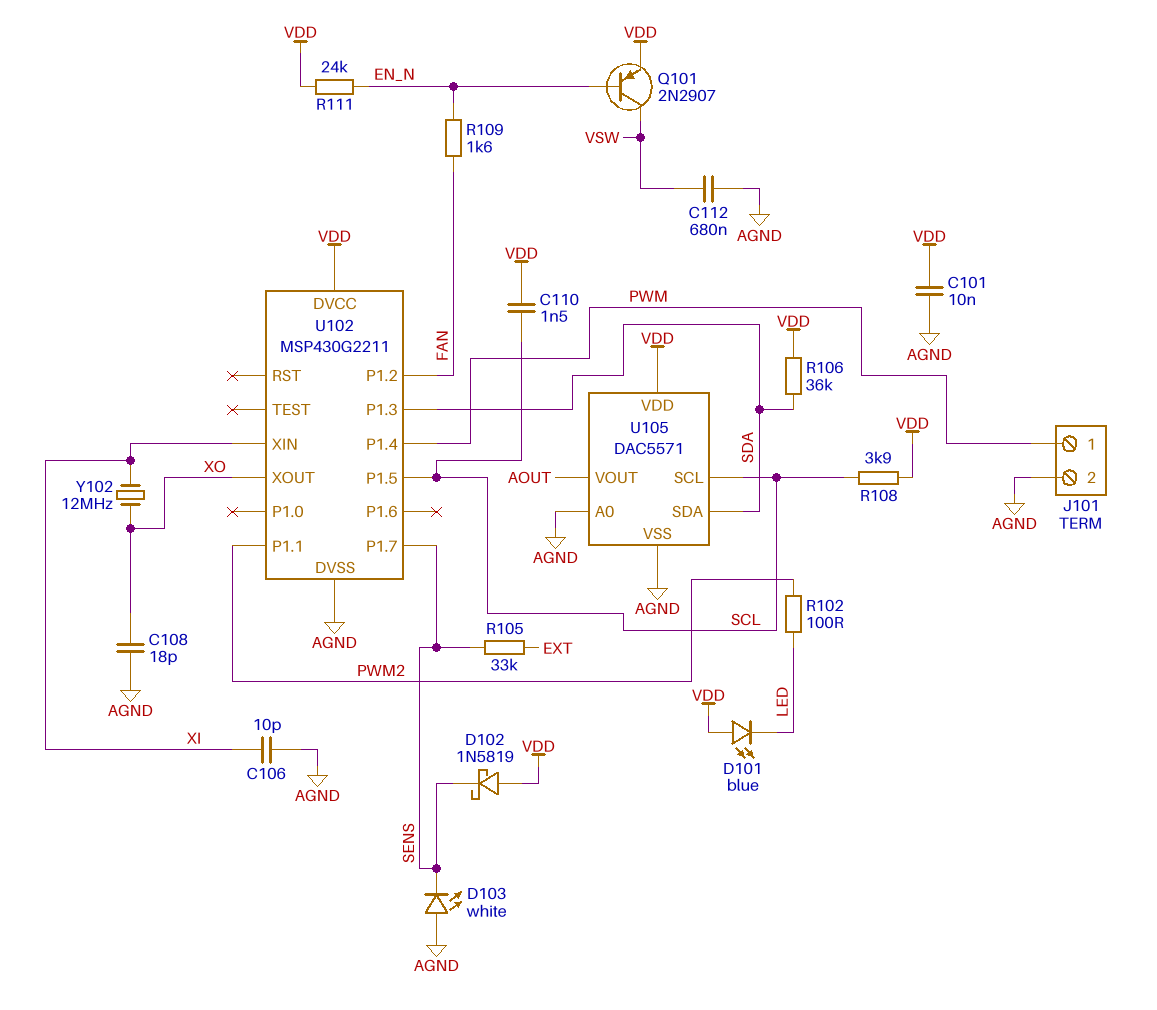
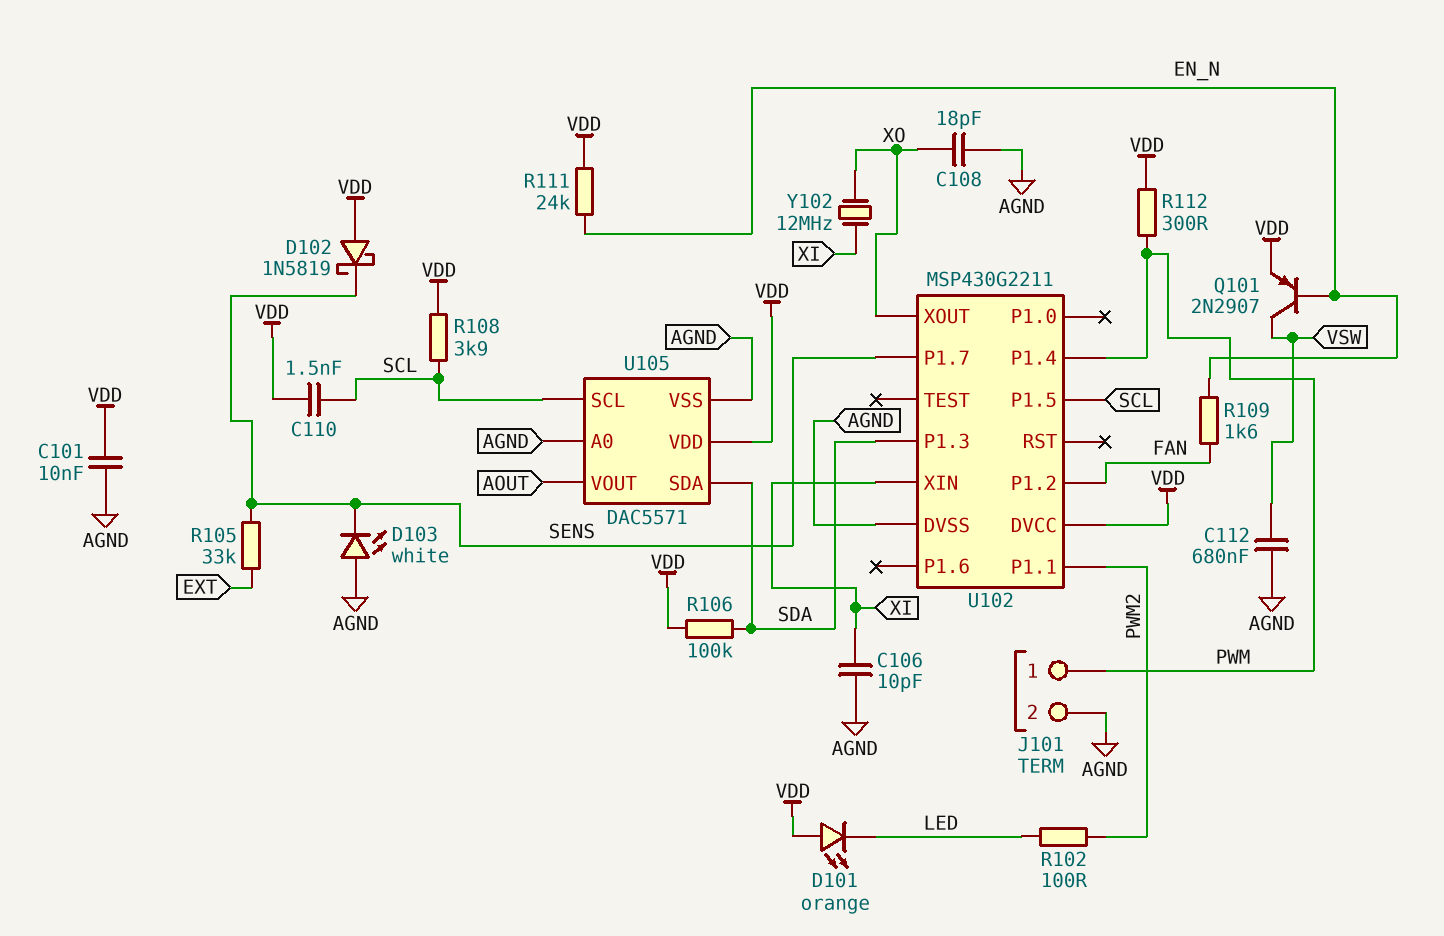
D101: LED blue (A VDD, K LED) -> LED orange (A VDD, K LED)
R106: 36k (SDA, VDD) -> 100k (SDA, VDD)
R112: none -> 300 (PWM, VDD)

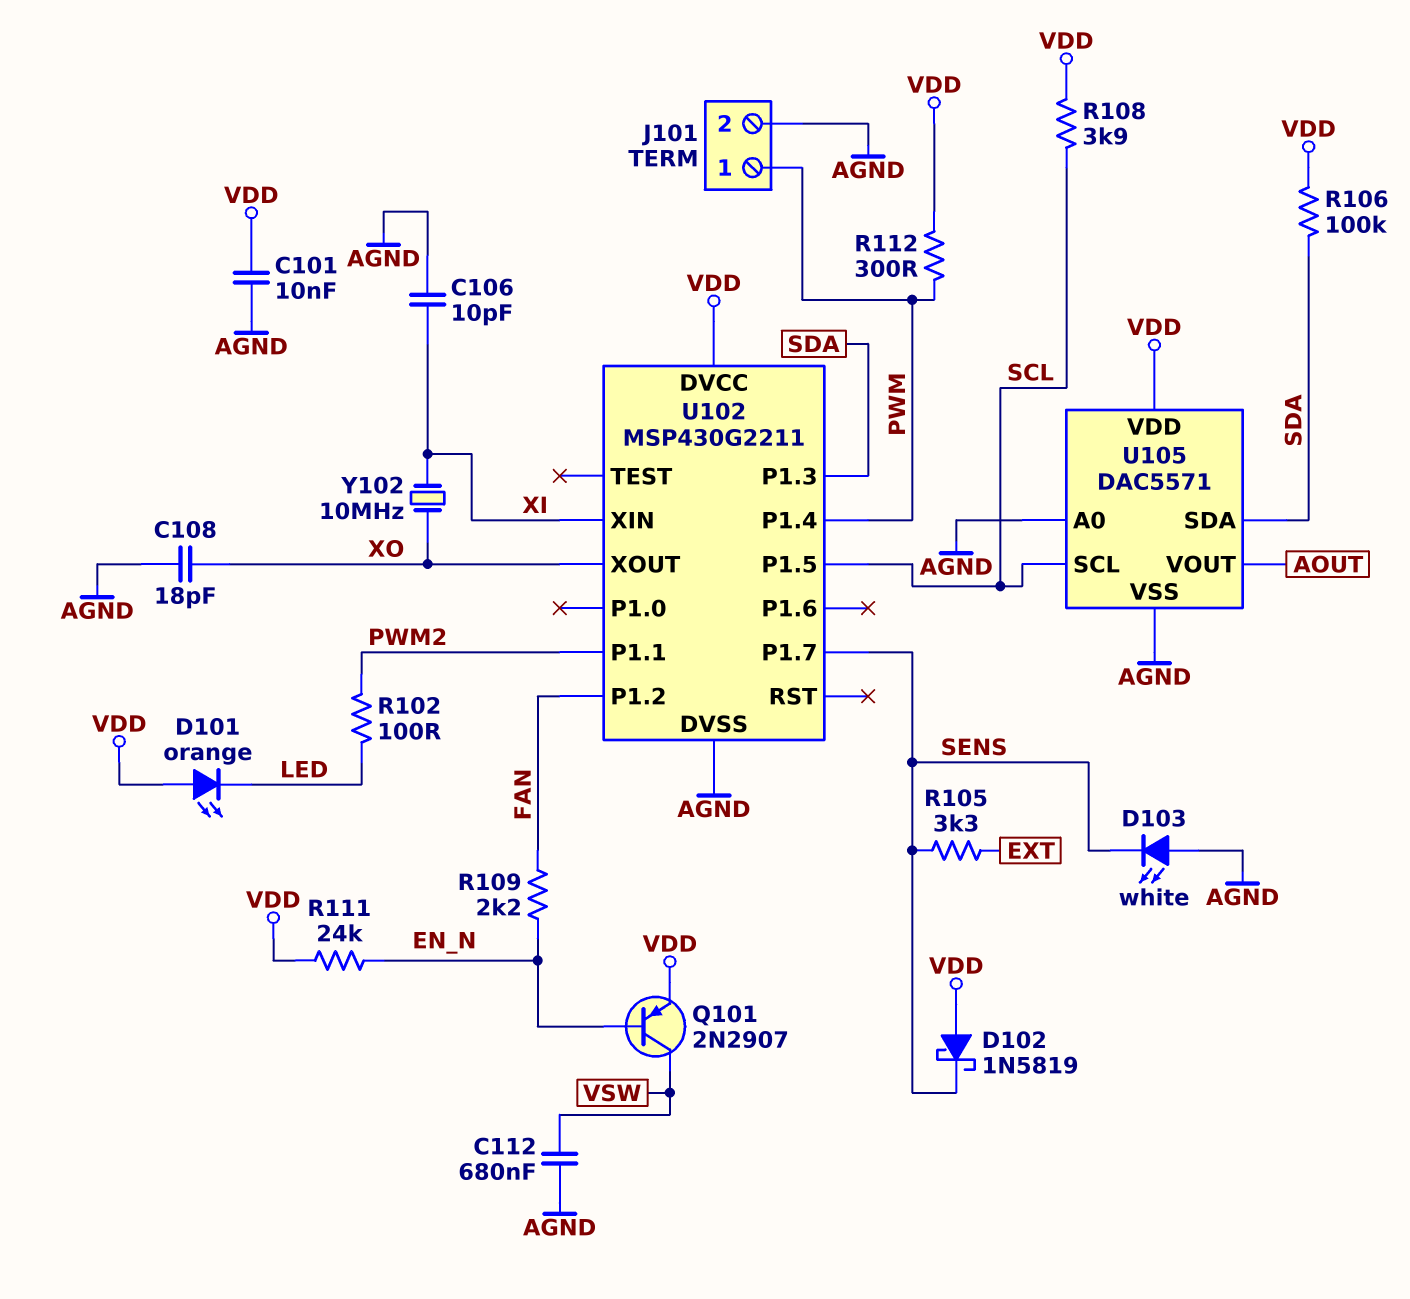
C110: 1.5nF (SCL, VDD) -> none
R105: 33k (EXT, SENS) -> 3.3k (EXT, SENS)
R109: 1.6k (EN_N, FAN) -> 2.2k (EN_N, FAN)
Y102: 12MHz (XI, XO) -> 10MHz (XI, XO)

